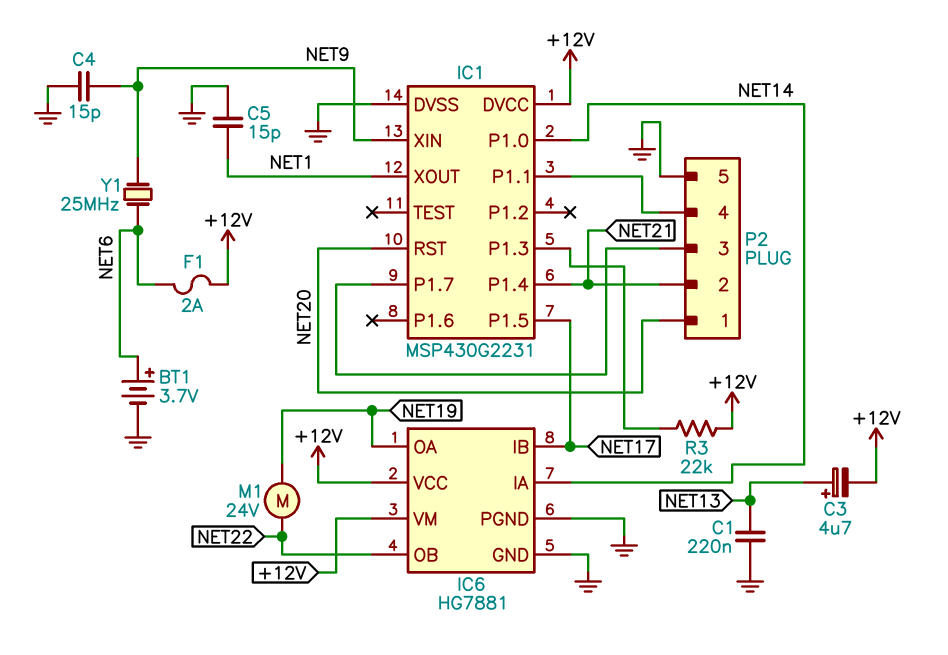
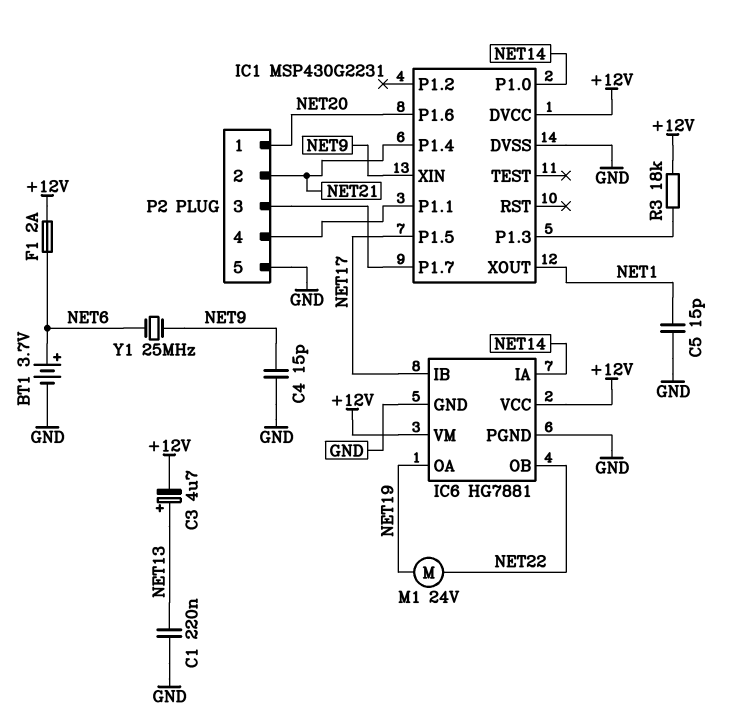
IC1 pin P1.6: none -> NET20
IC1 pin RST: NET20 -> none
R3: 22k (+12V, IC1/P1.3) -> 18k (+12V, IC1/P1.3)

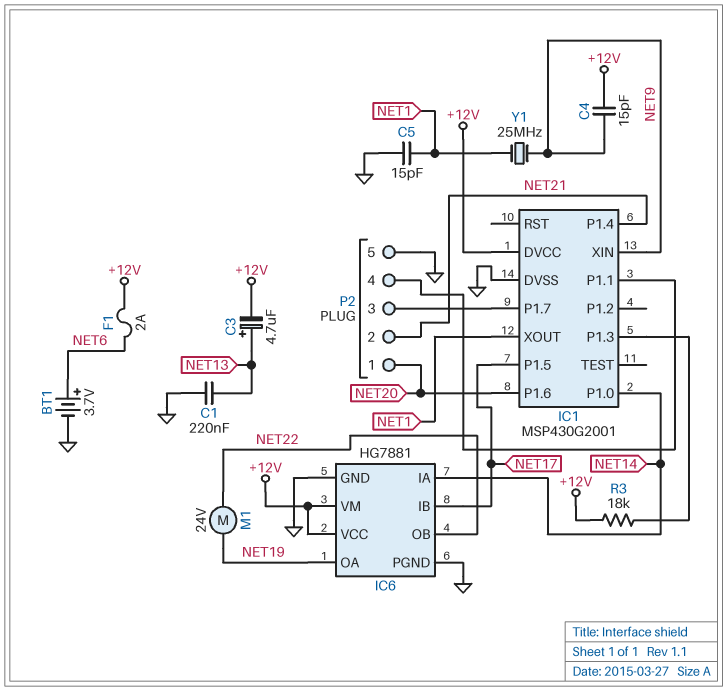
C4: 15pF (GND, NET9) -> 15pF (+12V, NET9)
IC1: MSP430G2231 -> MSP430G2001
Y1: 25MHz (NET6, NET9) -> 25MHz (NET1, NET9)

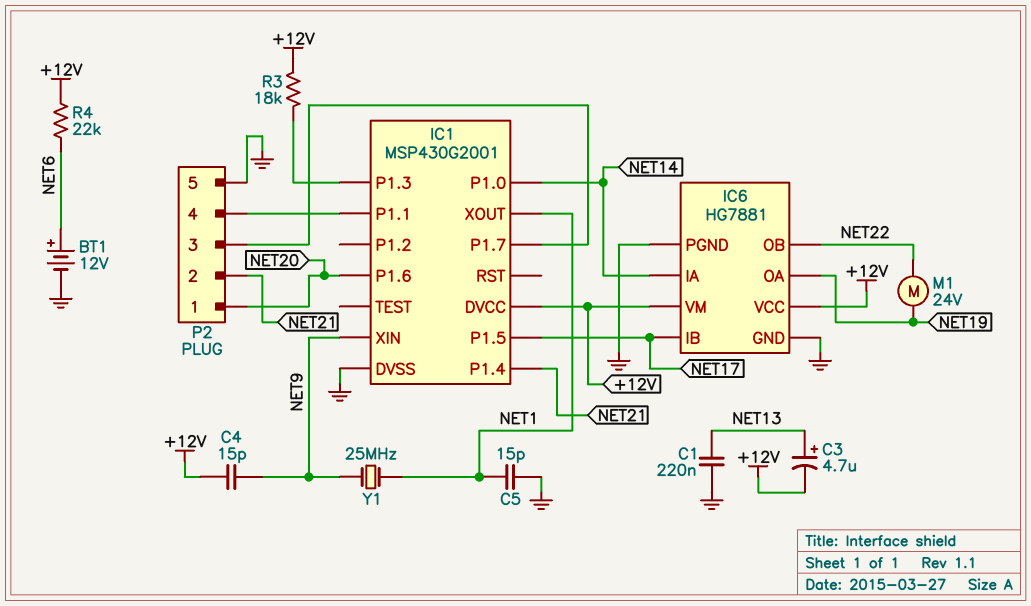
BT1: 3.7V (plus NET6, minus GND) -> 12V (plus NET6, minus GND)
F1: 2A (+12V, NET6) -> none
R4: none -> 22k (+12V, NET6)

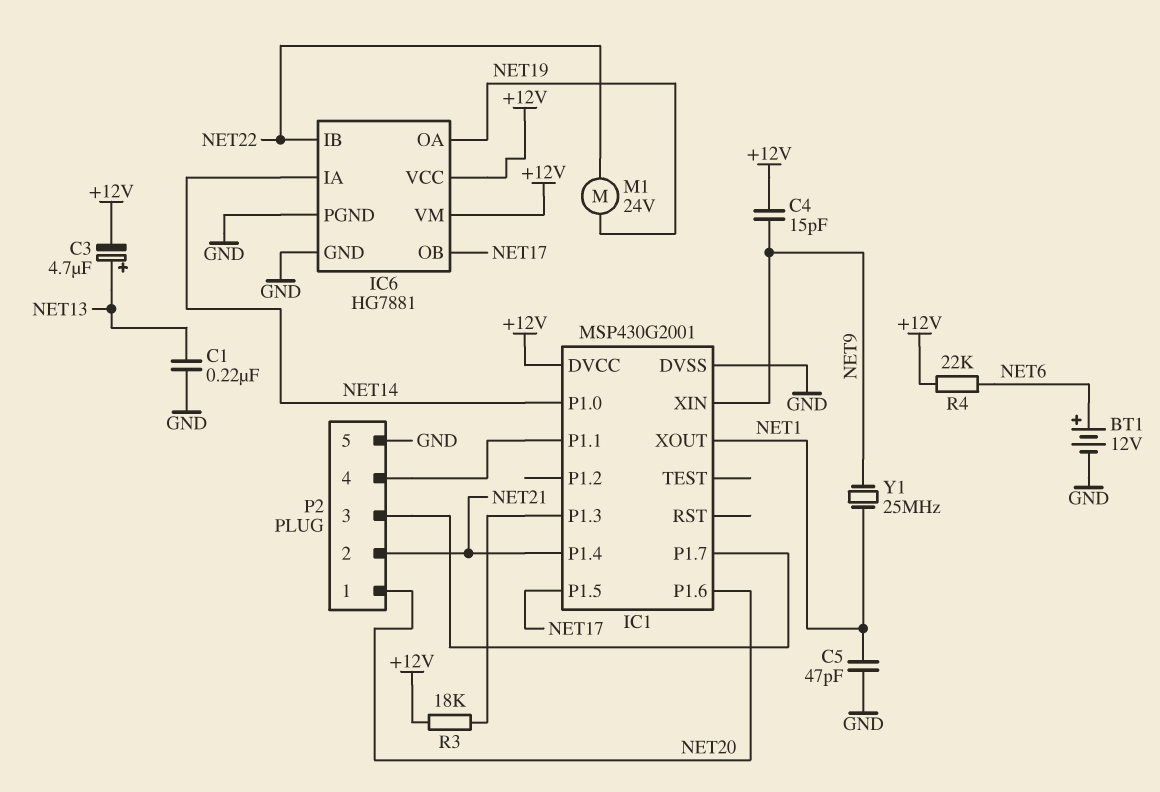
C5: 15pF (GND, NET1) -> 47pF (GND, NET1)
IC6 pin IB: NET17 -> NET22
IC6 pin OB: NET22 -> NET17

